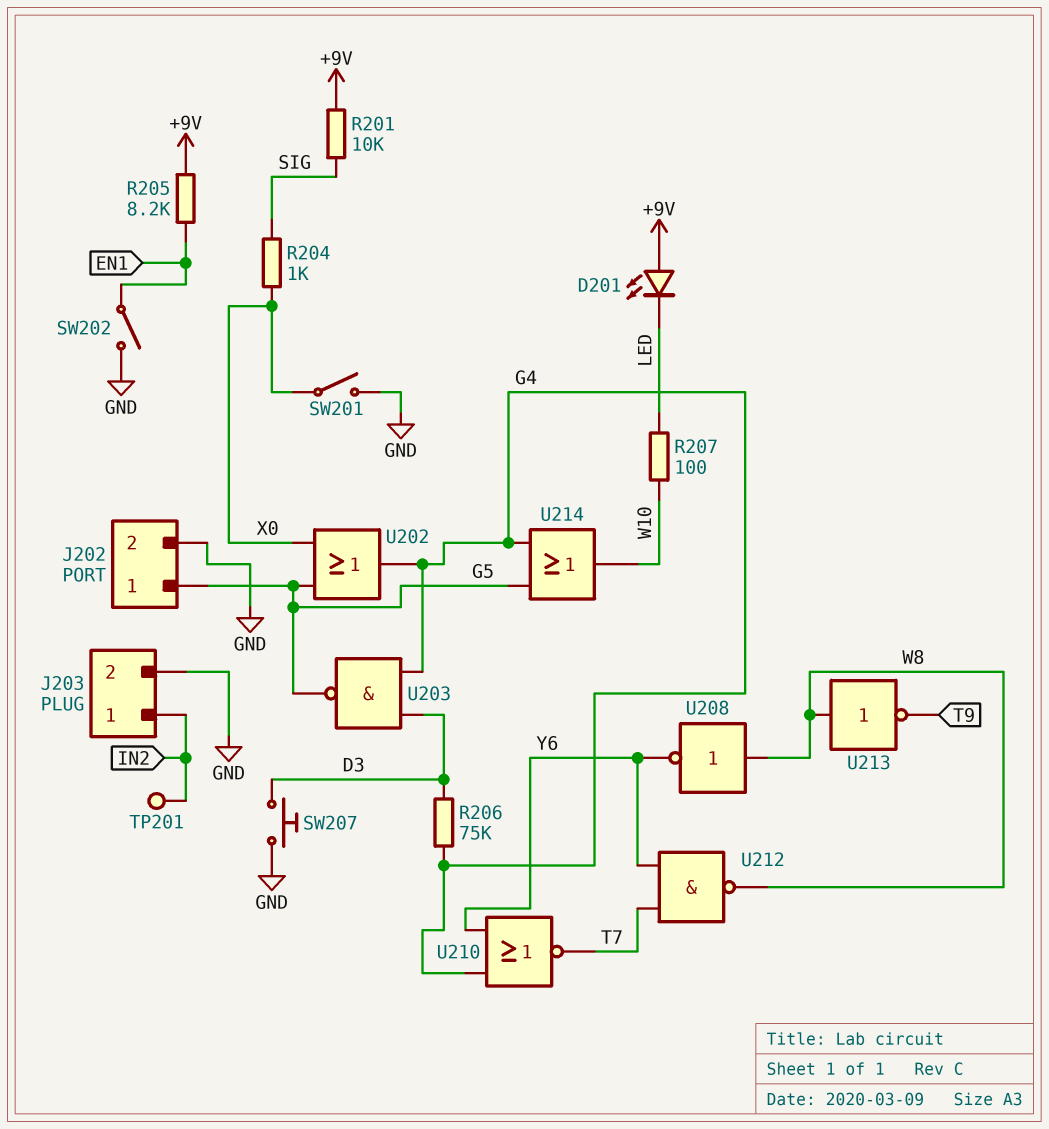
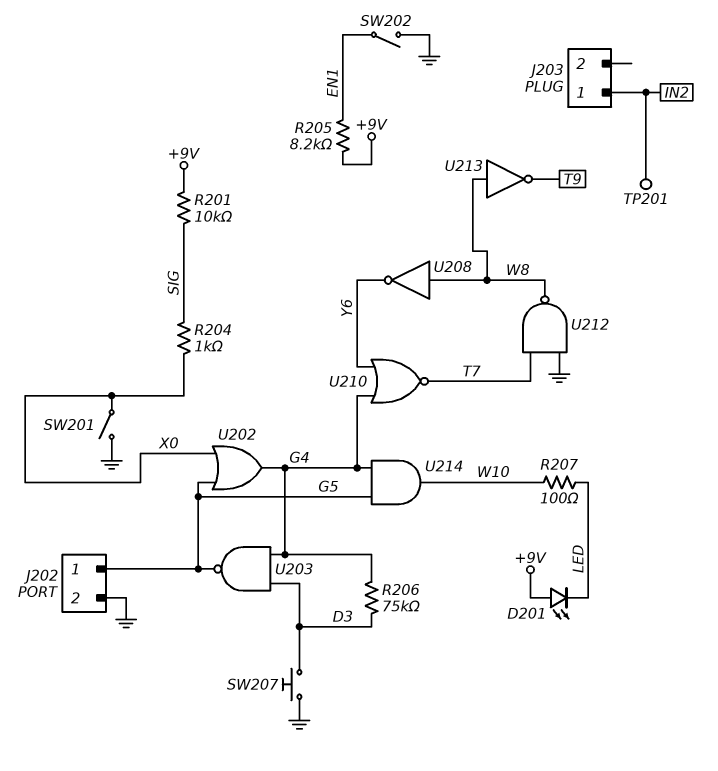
J203 pin 2: GND -> none
U212: NAND (in T7, in Y6, out W8) -> NAND (in GND, in T7, out W8)
U214: OR (in G4, in G5, out W10) -> AND (in G4, in G5, out W10)

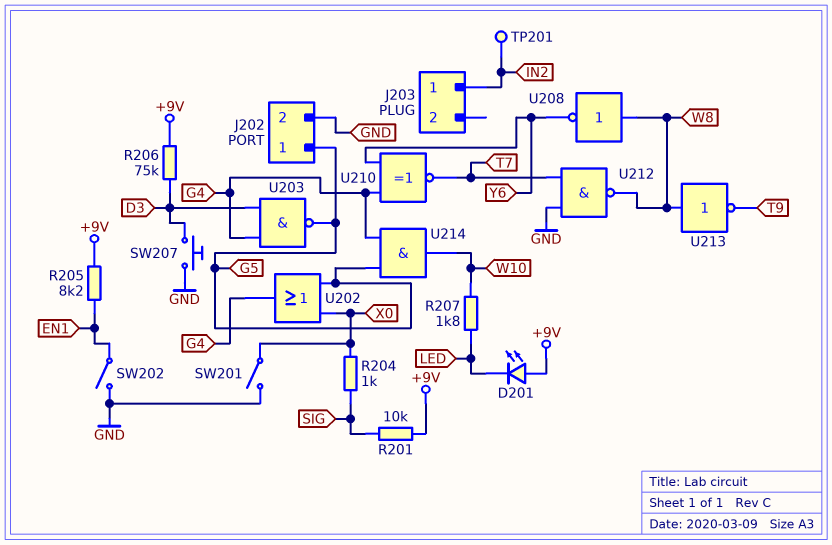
R206: 75k (D3, G4) -> 75k (+9V, D3)
R207: 100 (LED, W10) -> 1.8k (LED, W10)
U210: NOR (in G4, in Y6, out T7) -> XNOR (in G4, in Y6, out T7)

